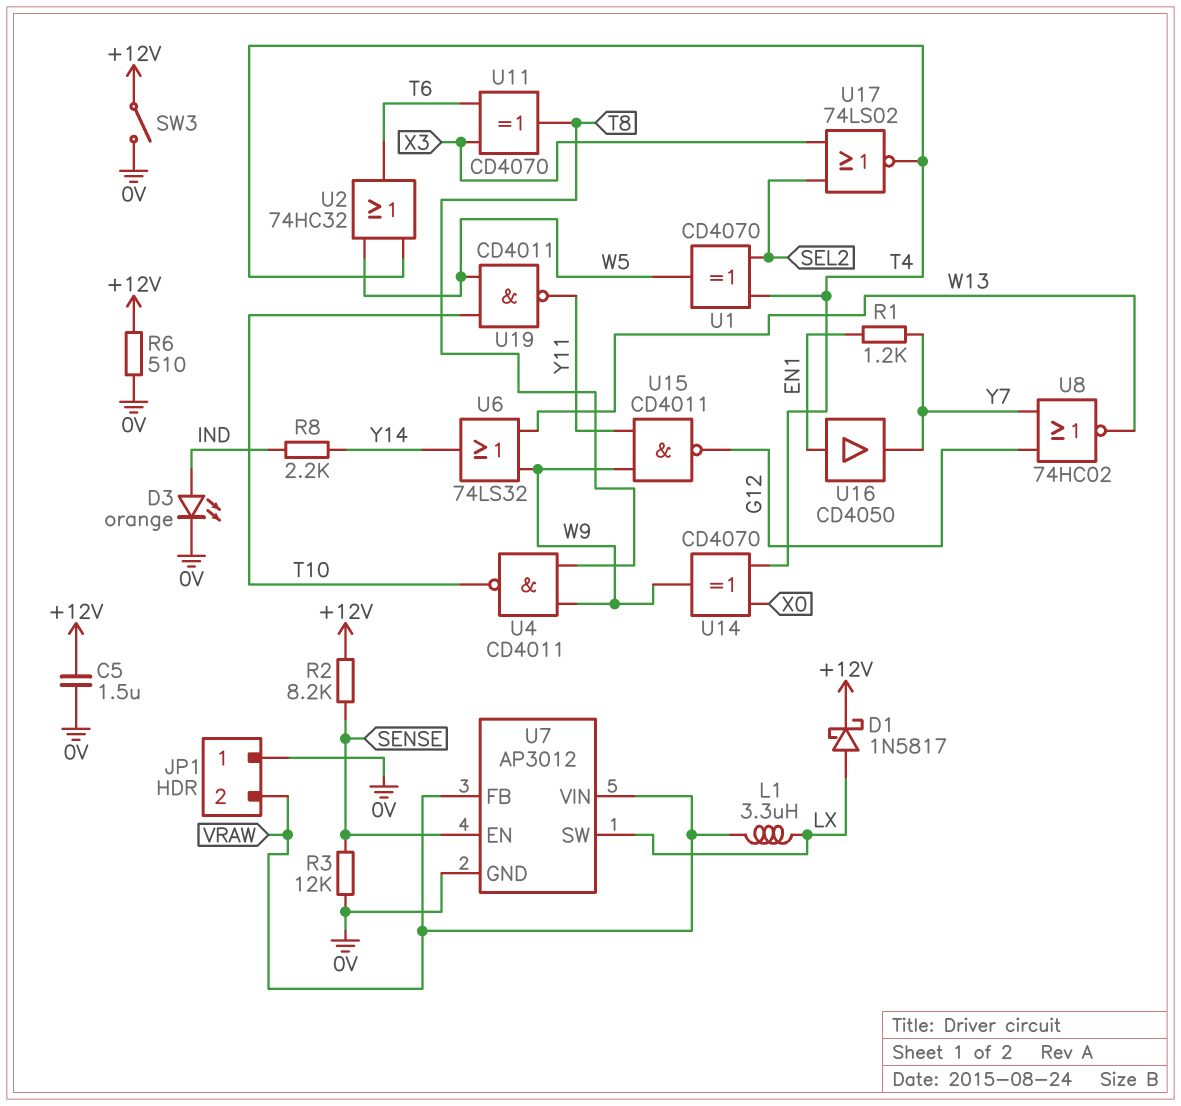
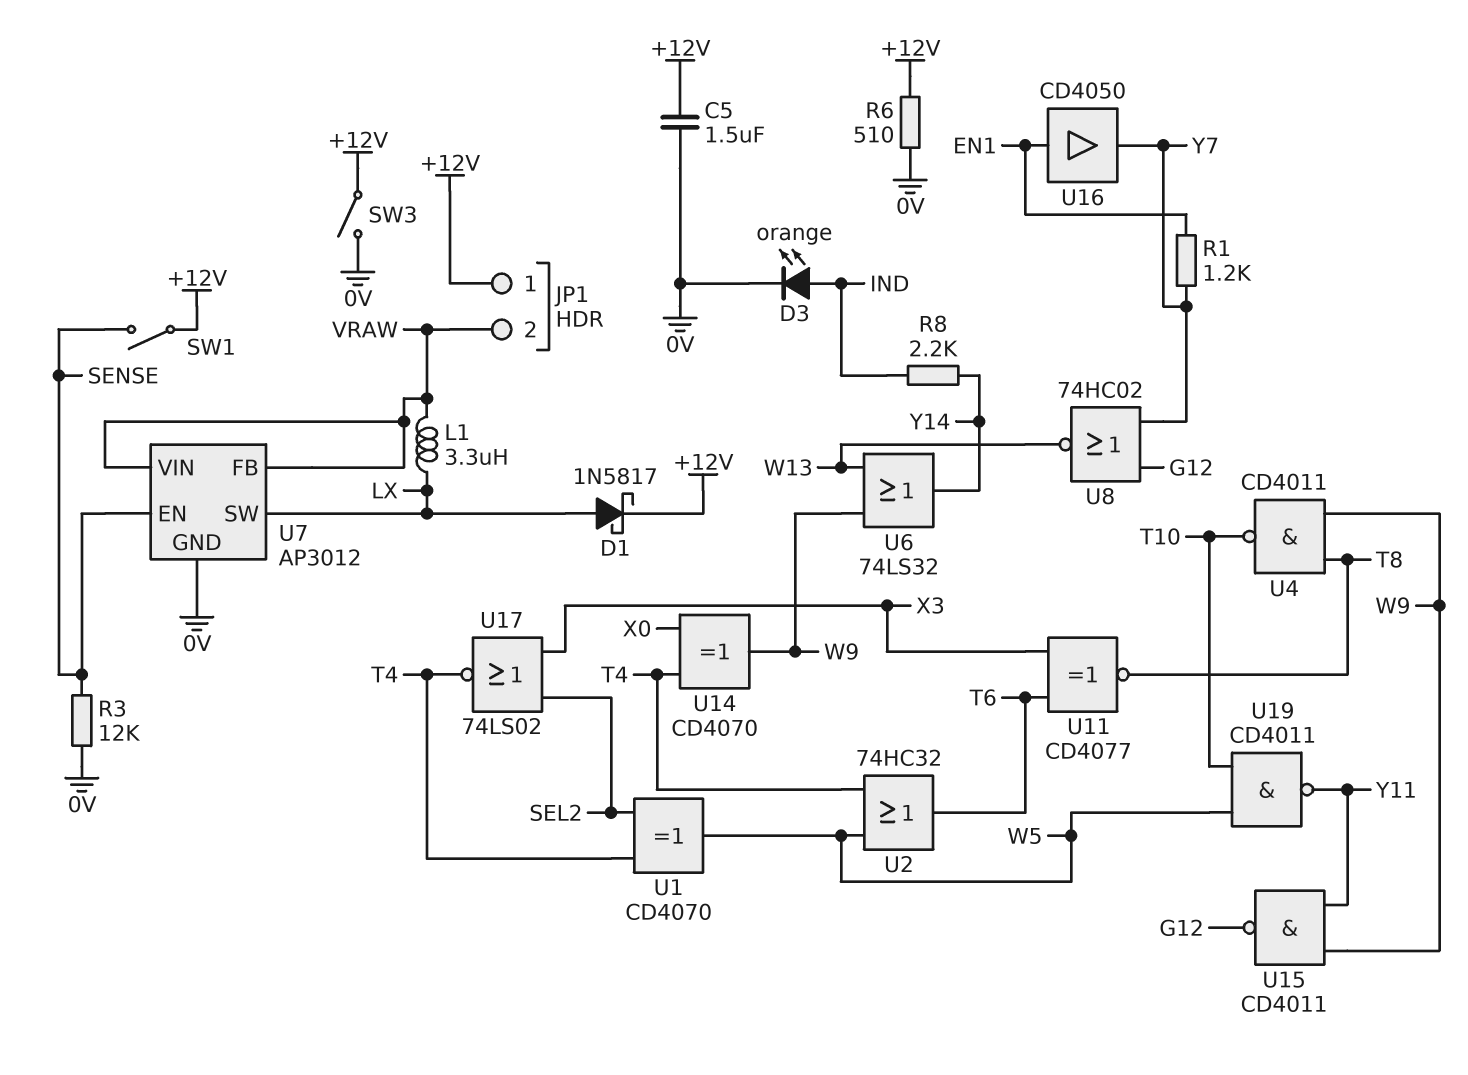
JP1 pin 1: 0V -> +12V
R2: 8.2k (+12V, SENSE) -> none
SW1: none -> switch (+12V, SENSE)
U11: XOR CD4070 (in T6, in X3, out T8) -> XNOR CD4077 (in T6, in X3, out T8)

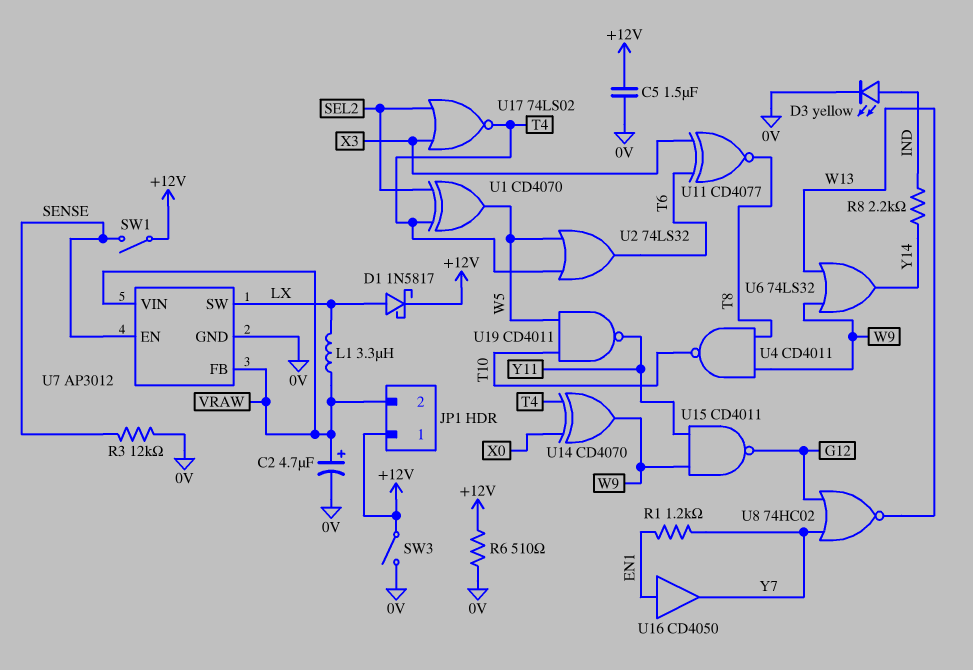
C2: none -> 4.7uF (plus VRAW, minus 0V)
D3: LED orange (A IND, K 0V) -> LED yellow (A IND, K 0V)
U2: OR 74HC32 (in T4, in W5, out T6) -> OR 74LS32 (in T4, in W5, out T6)

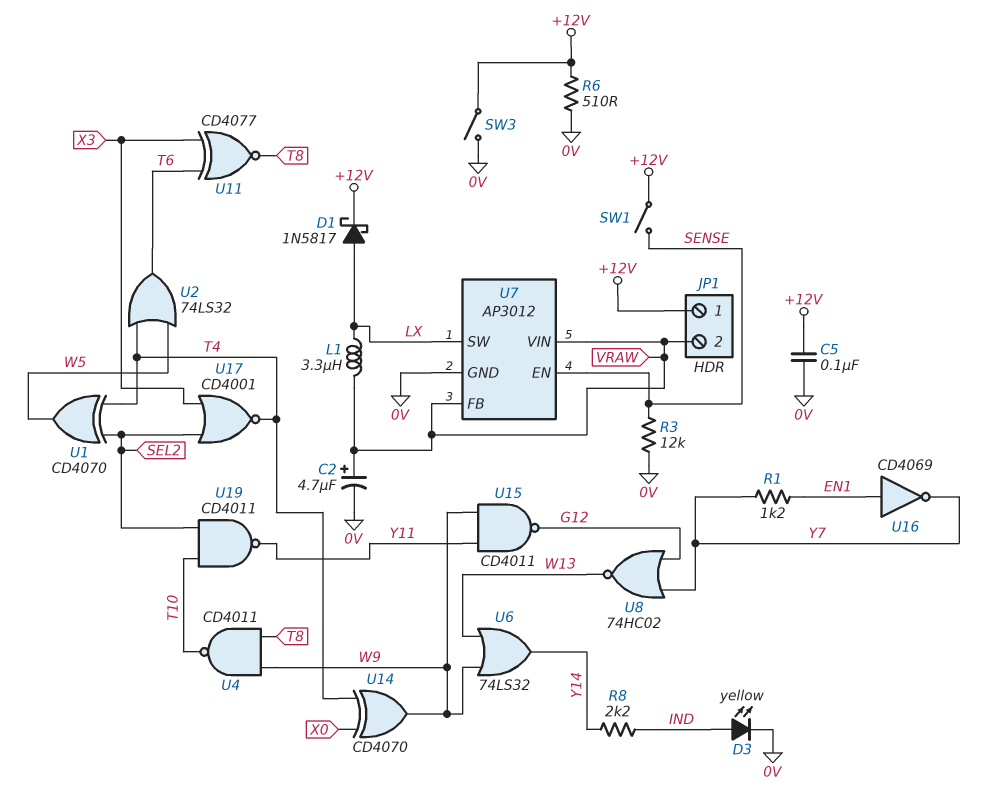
C5: 1.5uF (+12V, 0V) -> 100nF (+12V, 0V)
U16: buffer CD4050 (in EN1, out Y7) -> NOT CD4069 (in EN1, out Y7)
U17: NOR 74LS02 (in SEL2, in X3, out T4) -> NOR CD4001 (in SEL2, in X3, out T4)
U19: NAND CD4011 (in T10, in W5, out Y11) -> NAND CD4011 (in SEL2, in T10, out Y11)

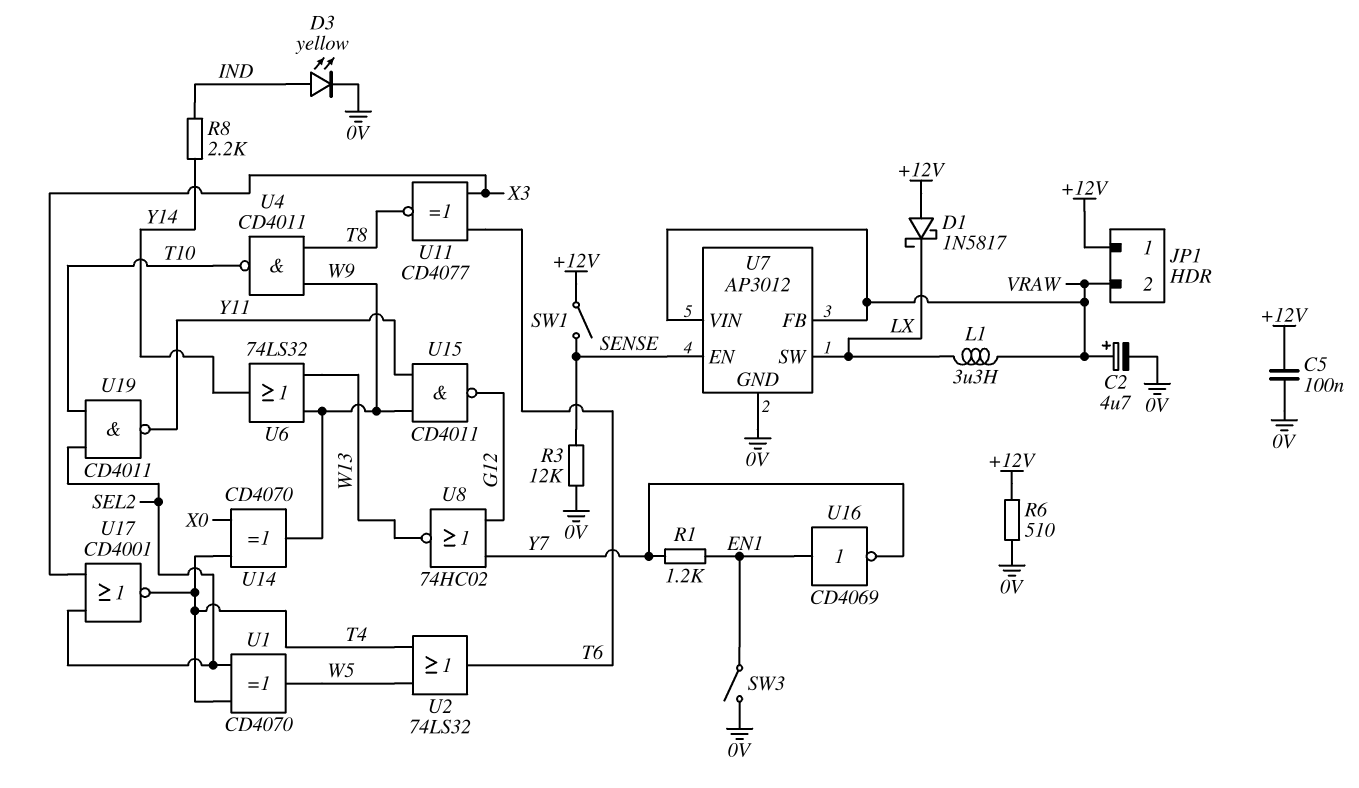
D1: schottky 1N5817 (A LX, K +12V) -> schottky 1N5817 (A +12V, K LX)
SW3: switch (+12V, 0V) -> switch (0V, EN1)

